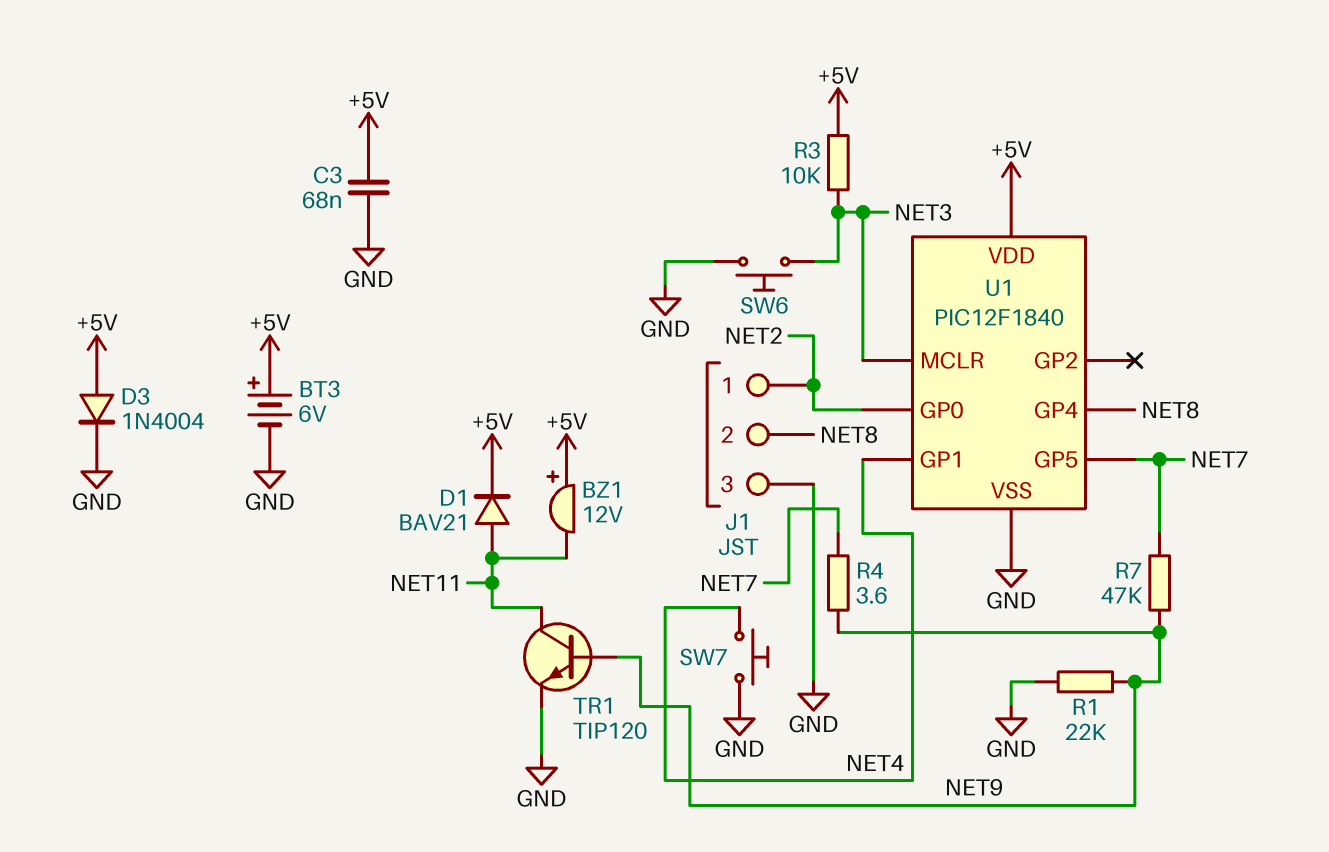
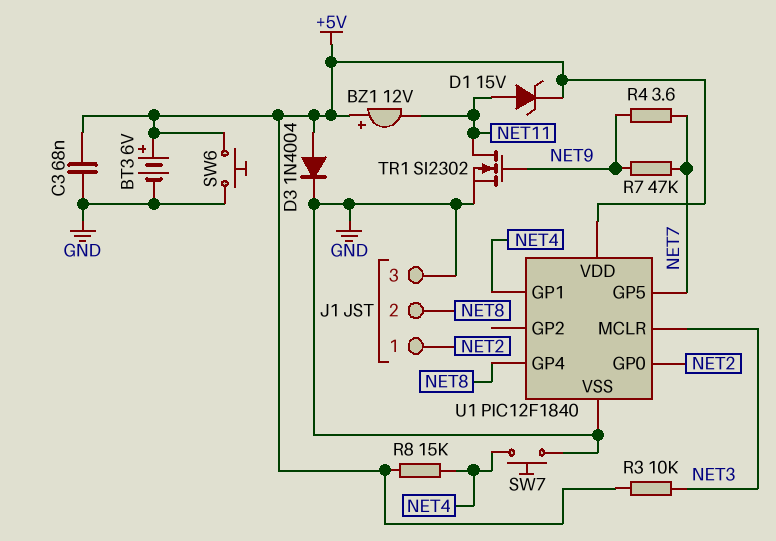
D1: diode BAV21 (A NET11, K +5V) -> zener 15V (A NET11, K +5V)
R1: 22k (GND, NET9) -> none
R8: none -> 15k (+5V, NET4)
SW6: button (GND, NET3) -> button (+5V, GND)
TR1: NPN TIP120 (B NET9, C NET11, E GND) -> NMOS SI2302 (G NET9, D NET11, S GND)

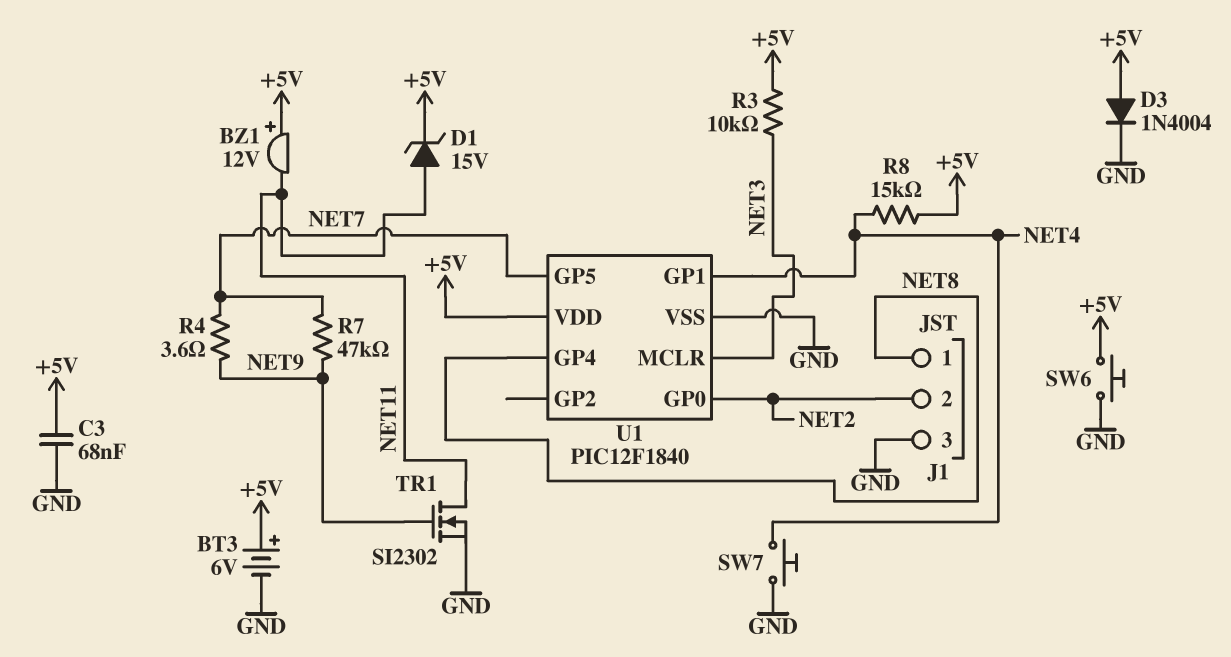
J1 pin 1: NET2 -> NET8
J1 pin 2: NET8 -> NET2

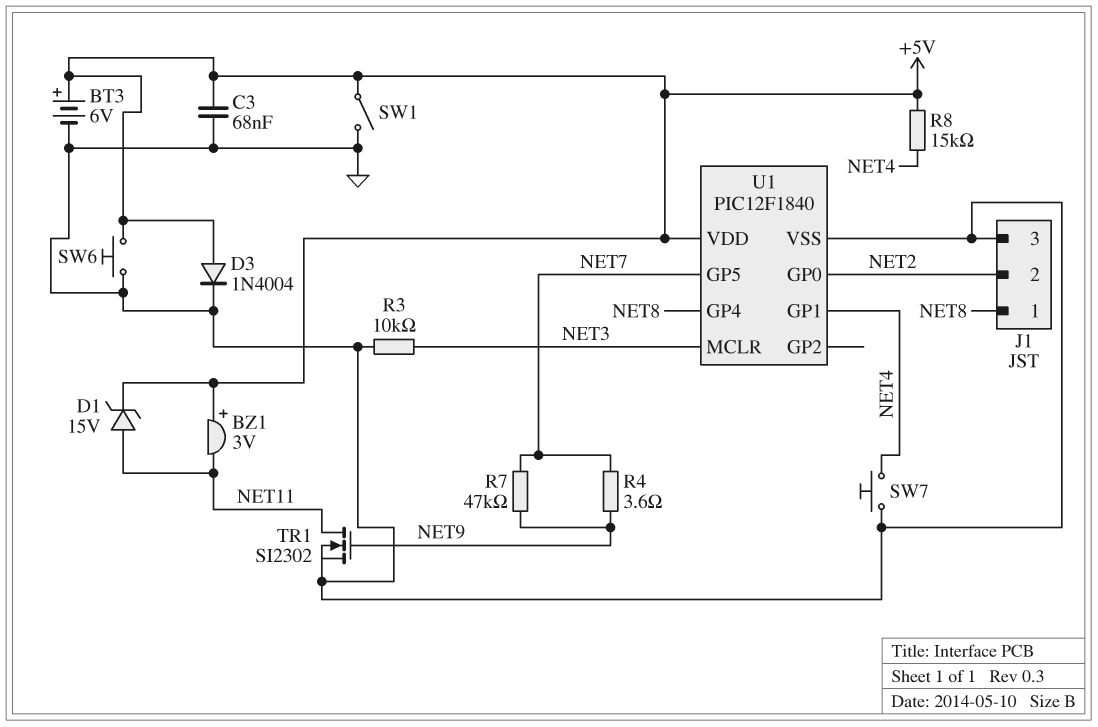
BZ1: buzzer 12V (plus +5V, minus NET11) -> buzzer 3V (plus +5V, minus NET11)
R3: 10k (+5V, NET3) -> 10k (GND, NET3)
SW1: none -> switch (+5V, GND)

